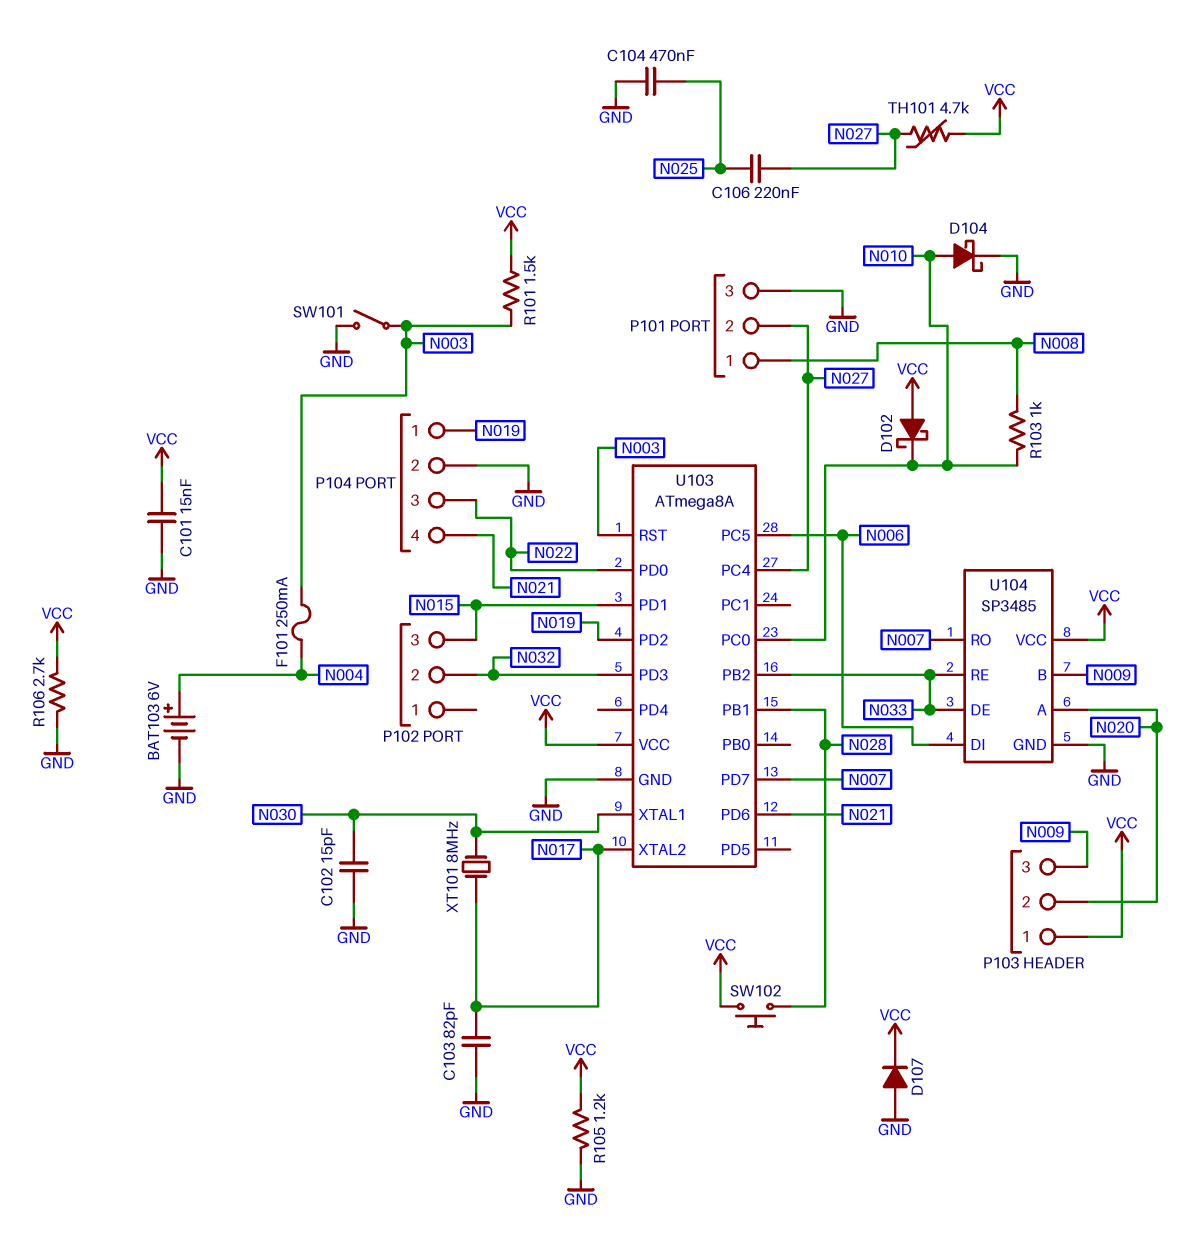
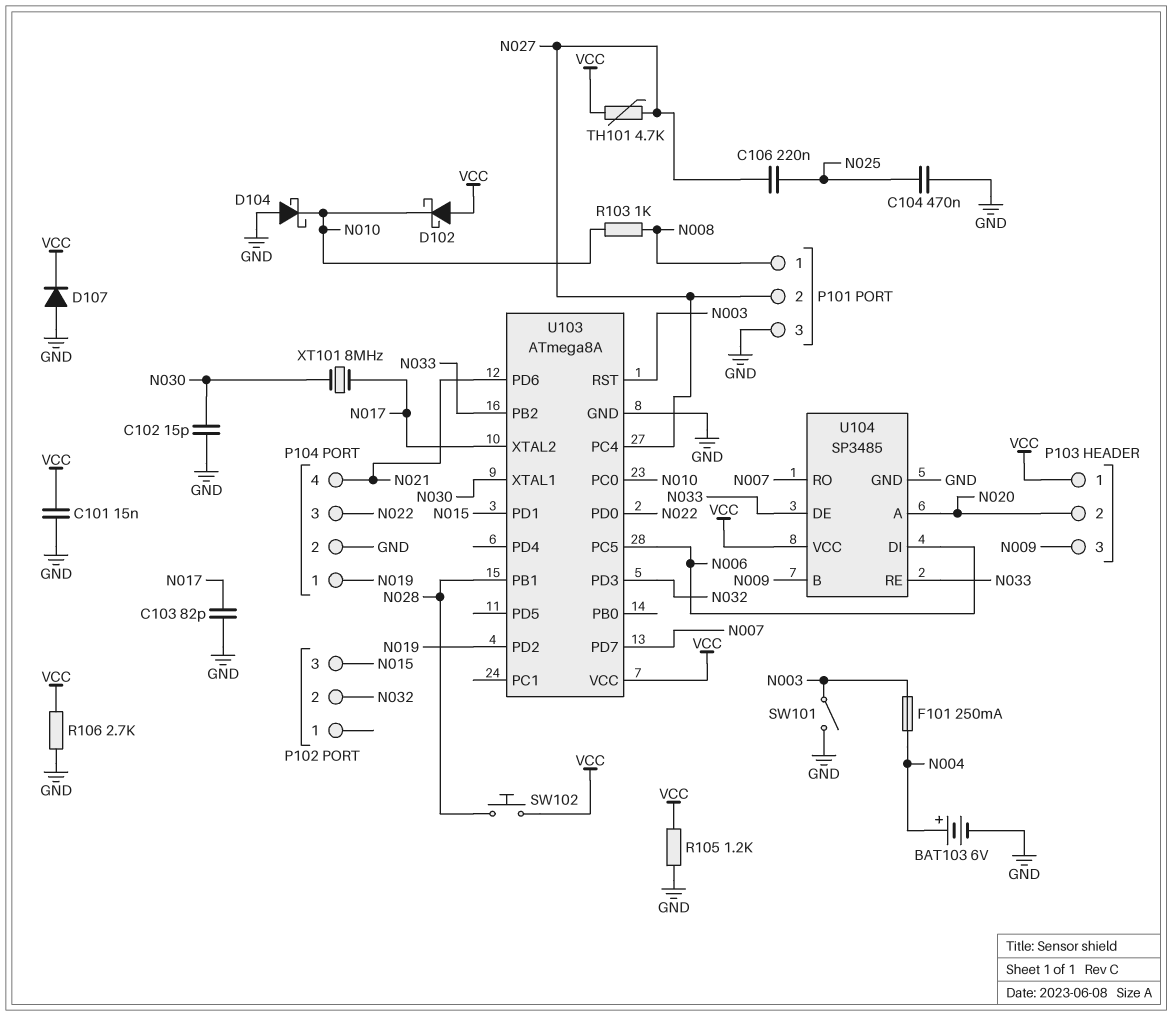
D104: schottky (A N010, K GND) -> schottky (A GND, K N010)
R101: 1.5k (N003, VCC) -> none

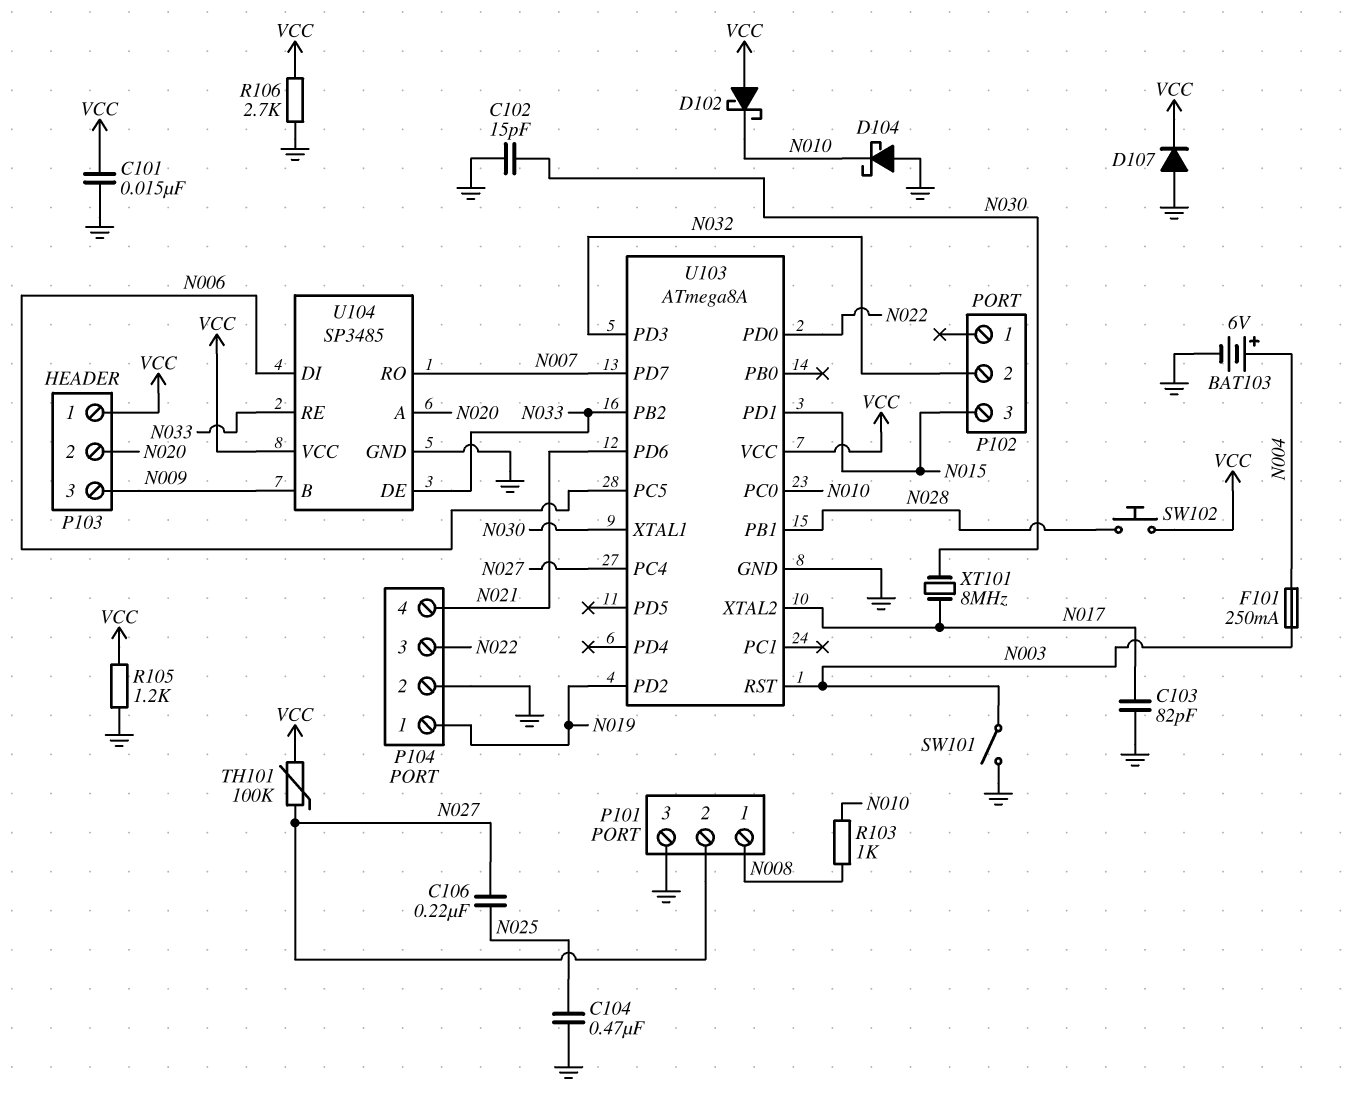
TH101: 4.7k (N027, VCC) -> 100k (N027, VCC)

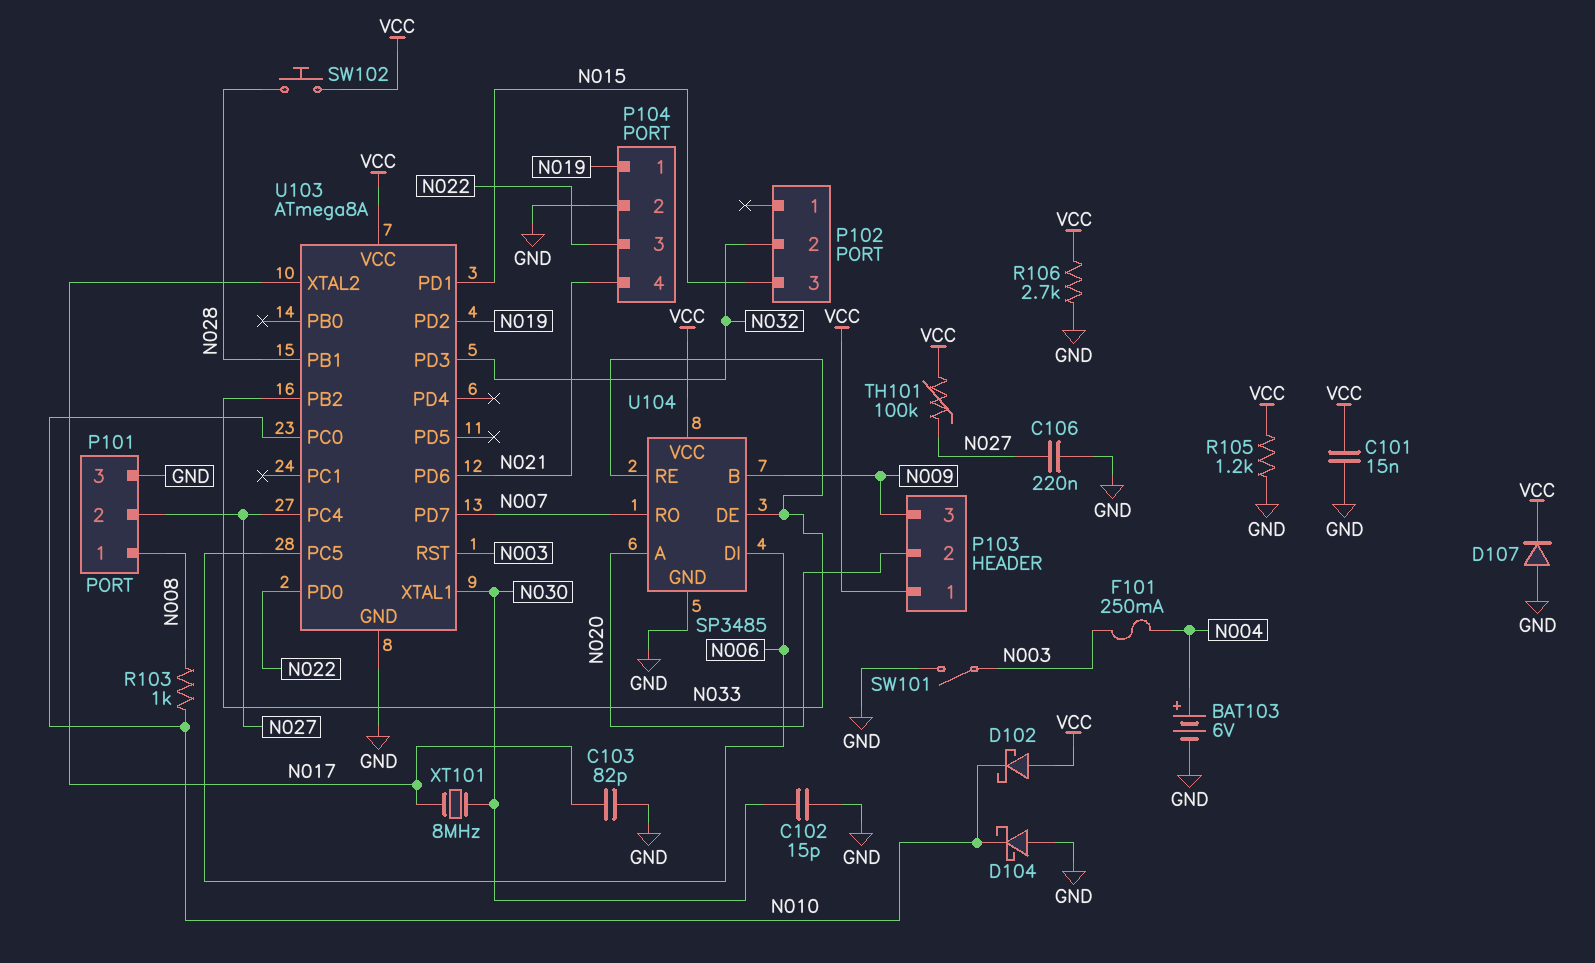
C104: 470nF (GND, N025) -> none
C106: 220nF (N025, N027) -> 220nF (GND, N027)

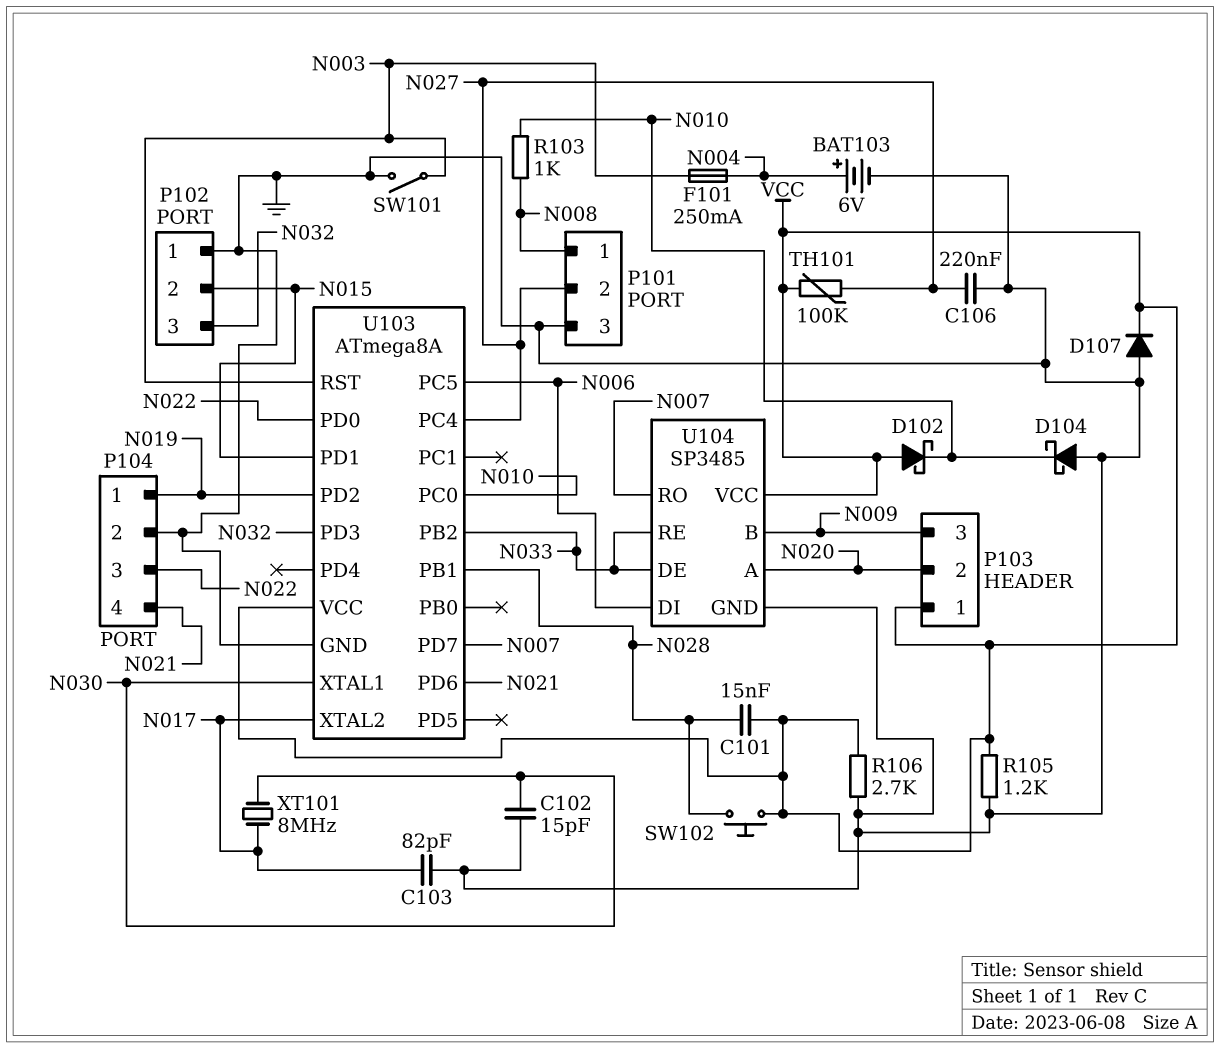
C101: 15nF (GND, VCC) -> 15nF (N028, VCC)
P102 pin 1: none -> GND
P102 pin 2: N032 -> N015
P102 pin 3: N015 -> N032

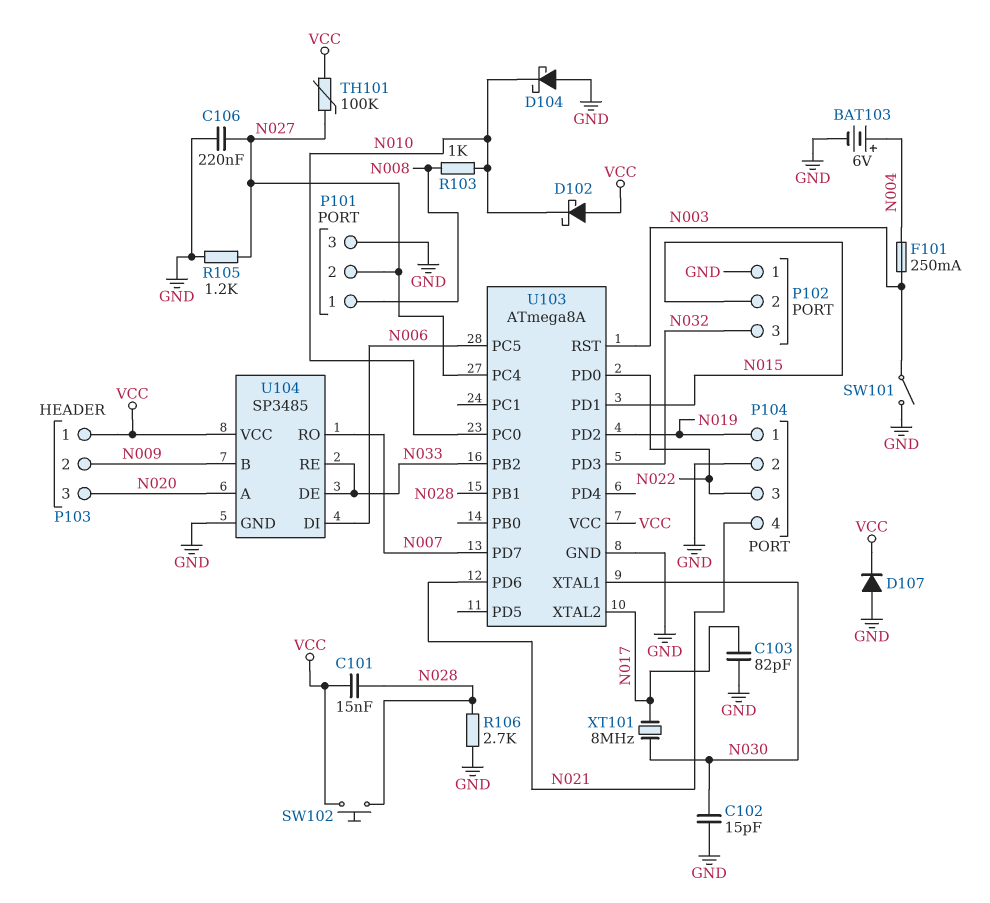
P103 pin 2: N020 -> N009
P103 pin 3: N009 -> N020
R105: 1.2k (GND, VCC) -> 1.2k (GND, N027)
R106: 2.7k (GND, VCC) -> 2.7k (GND, N028)

